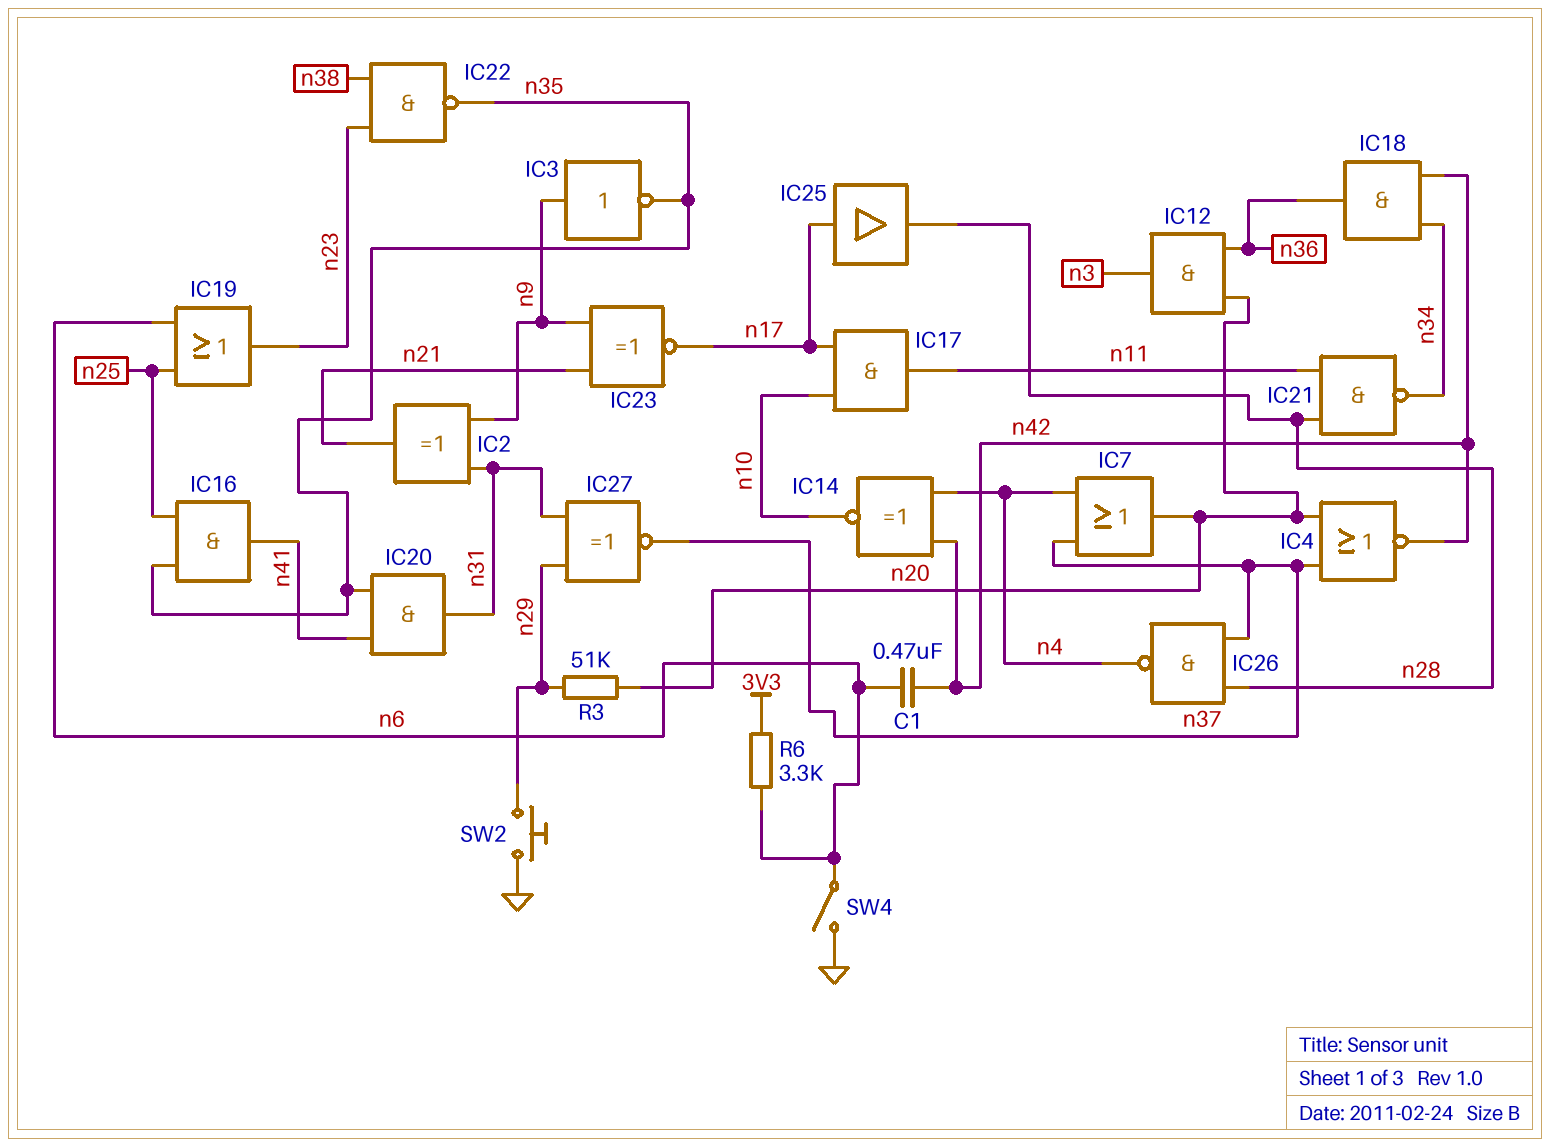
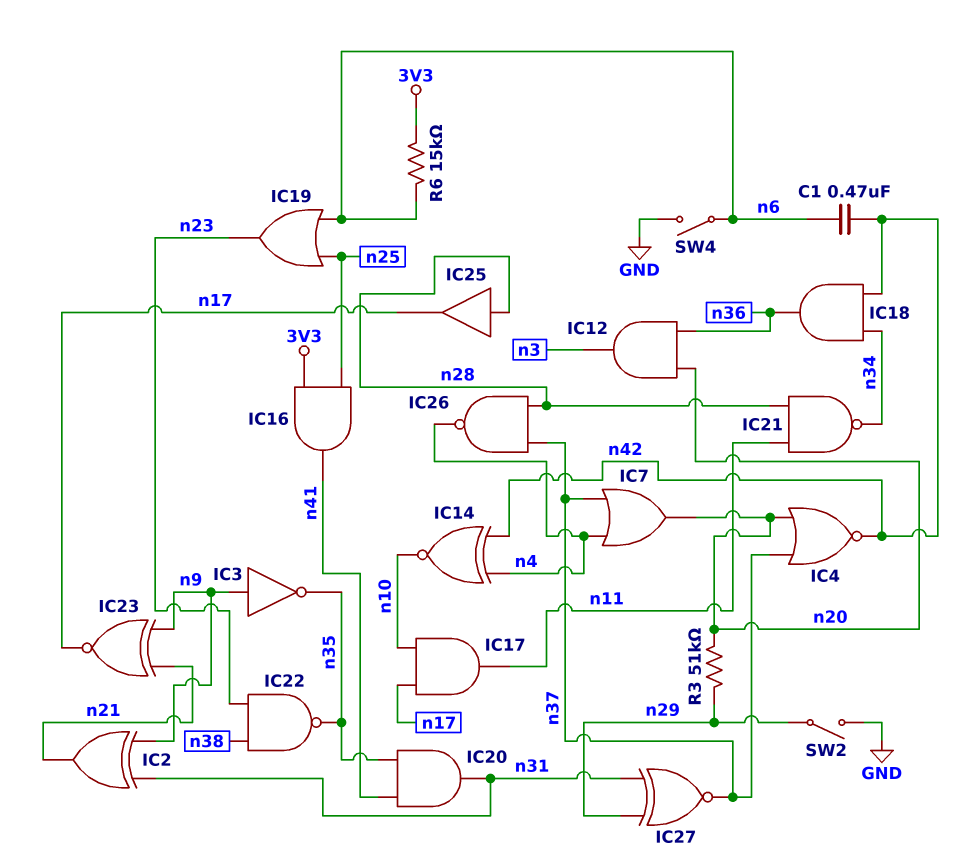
IC16: AND (in n25, in n35, out n41) -> AND (in 3V3, in n25, out n41)
IC25: buffer (in n17, out n28) -> buffer (in n28, out n17)
R6: 3.3k (3V3, n6) -> 15k (3V3, n6)
SW2: button (GND, n29) -> switch (GND, n29)

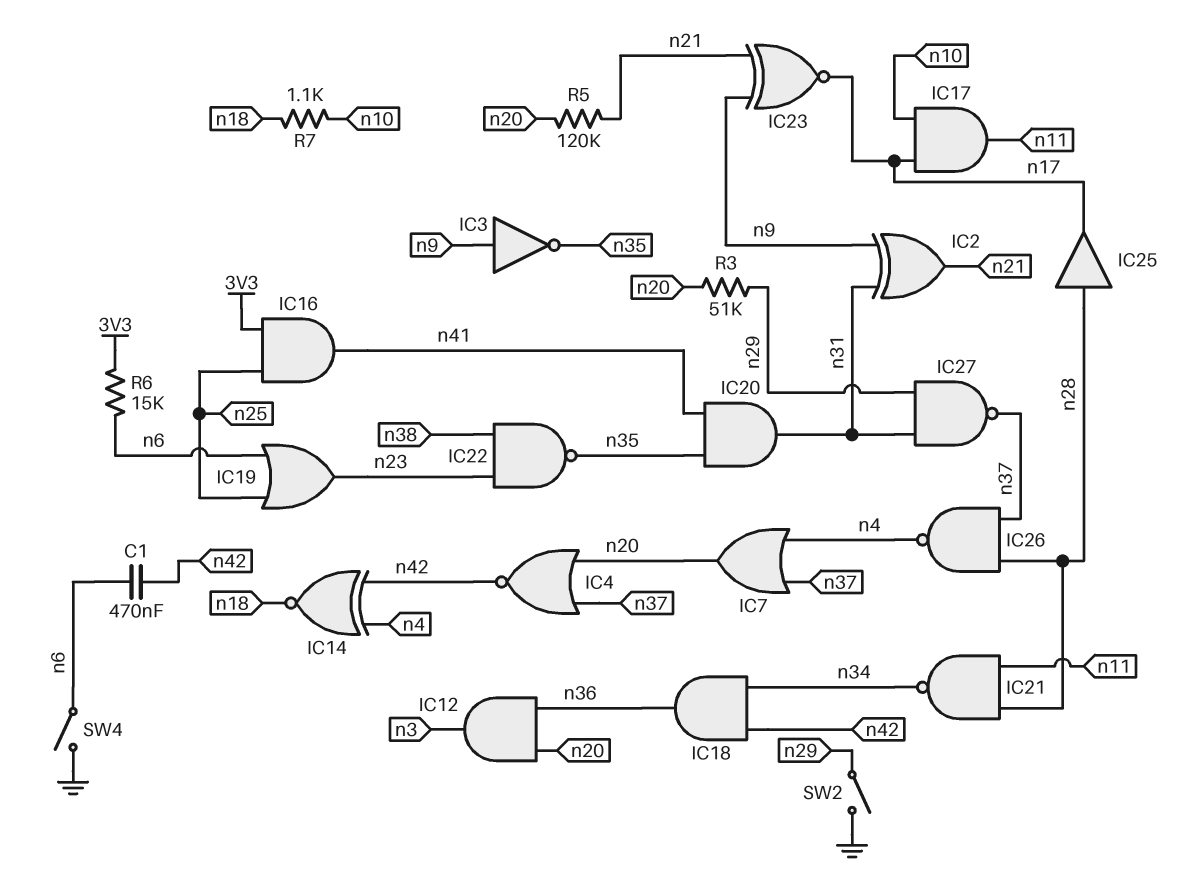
IC14: XNOR (in n4, in n42, out n10) -> XNOR (in n4, in n42, out n18)
IC27: XNOR (in n29, in n31, out n37) -> NAND (in n29, in n31, out n37)
R5: none -> 120k (n20, n21)
R7: none -> 1.1k (n10, n18)

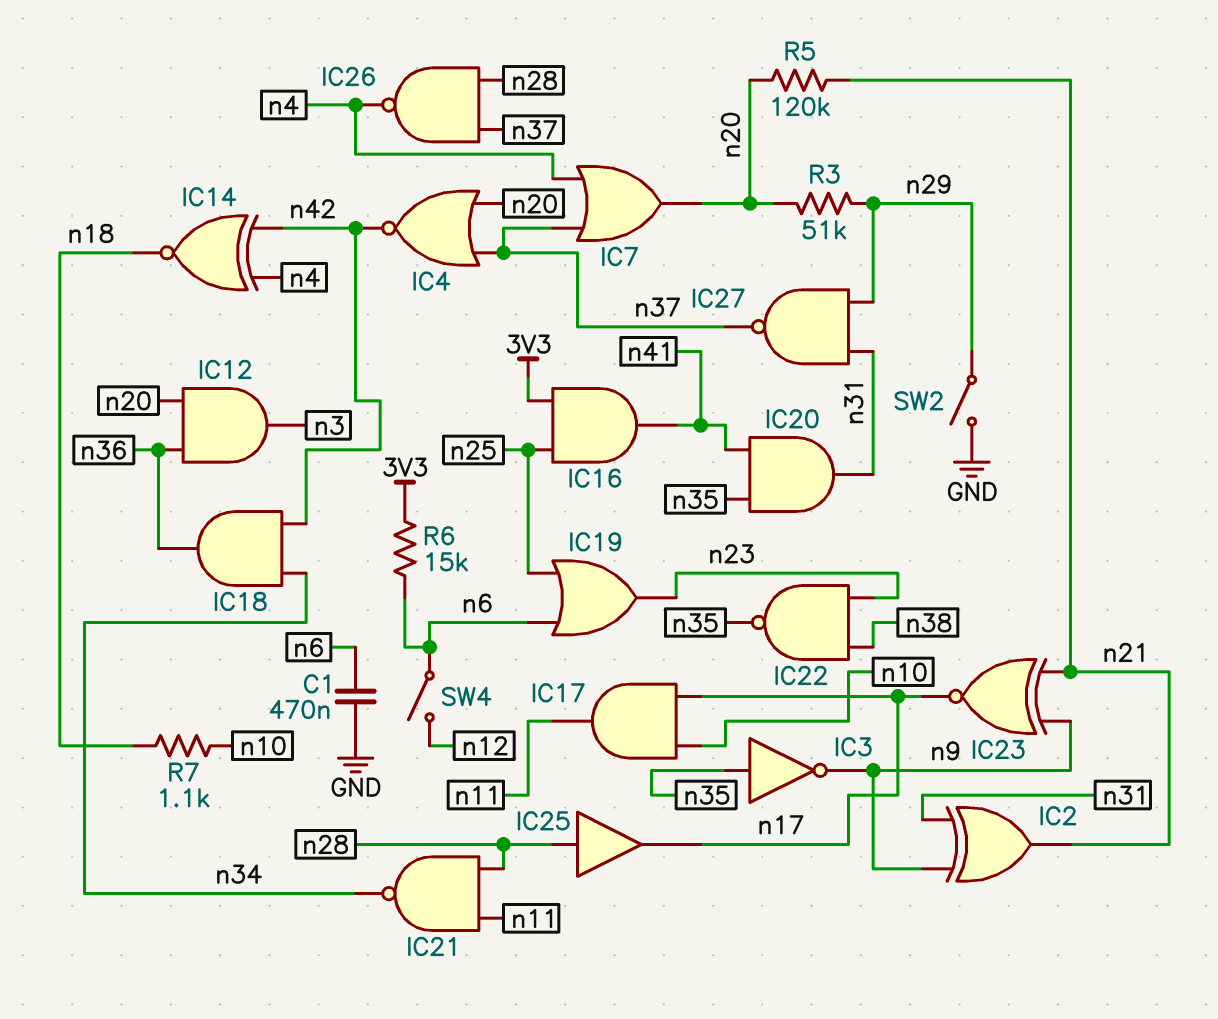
C1: 470nF (n6, n42) -> 470nF (GND, n6)
IC3: NOT (in n9, out n35) -> NOT (in n35, out n9)
SW4: switch (GND, n6) -> switch (n6, n12)

